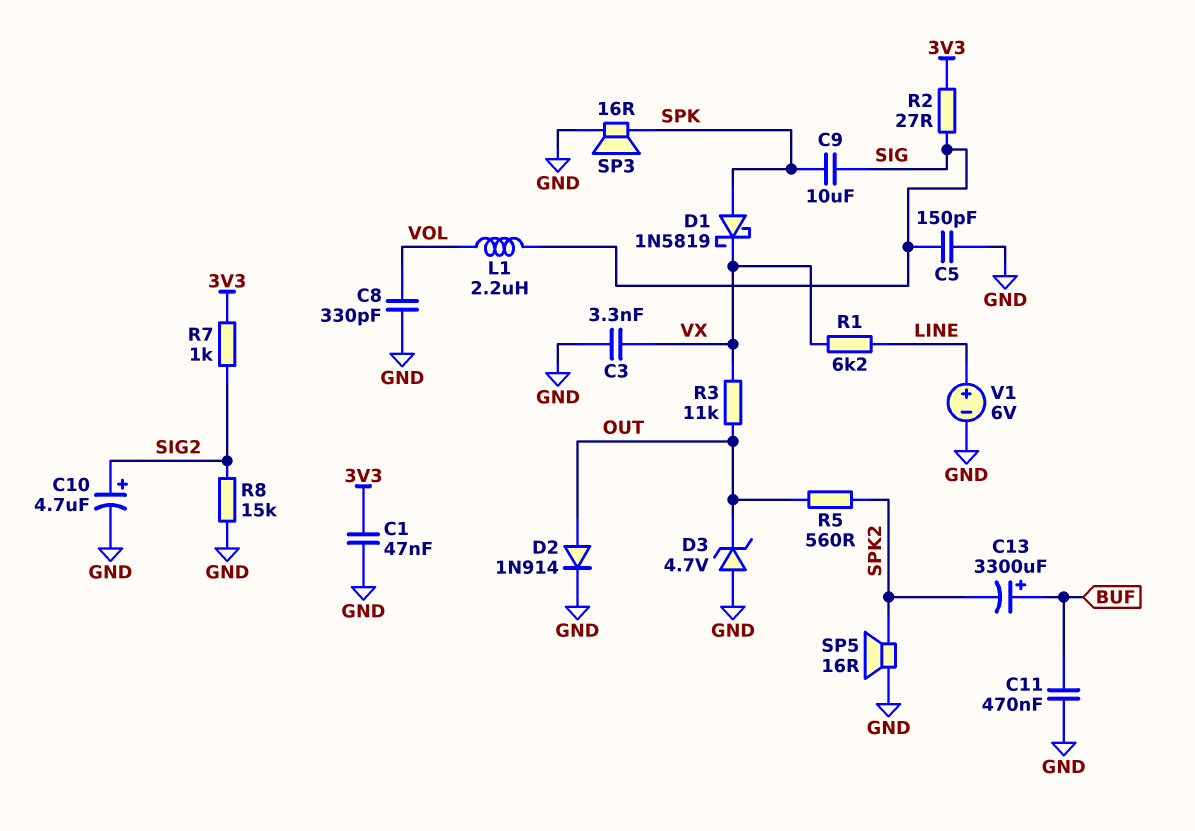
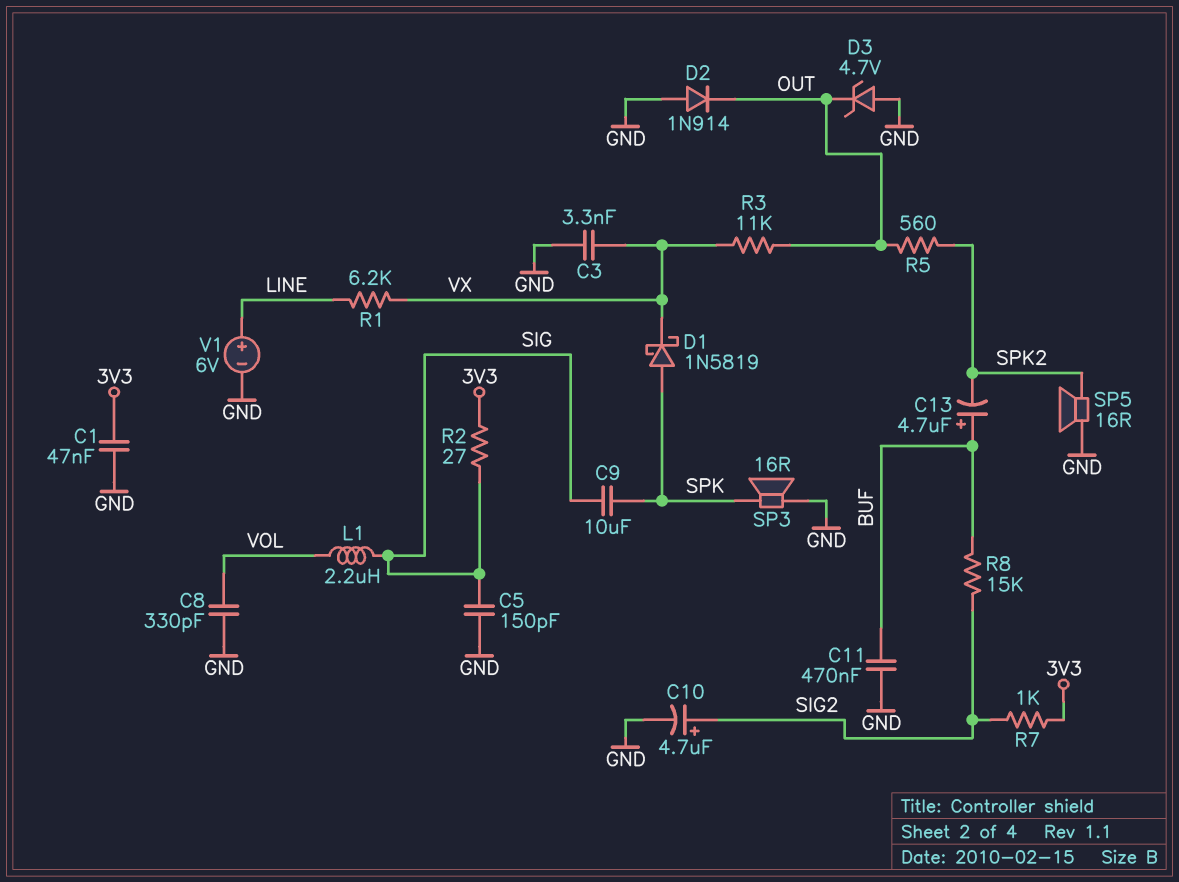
C13: 3300uF (plus BUF, minus SPK2) -> 4.7uF (plus BUF, minus SPK2)
D2: diode 1N914 (A OUT, K GND) -> diode 1N914 (A GND, K OUT)
R8: 15k (GND, SIG2) -> 15k (BUF, SIG2)

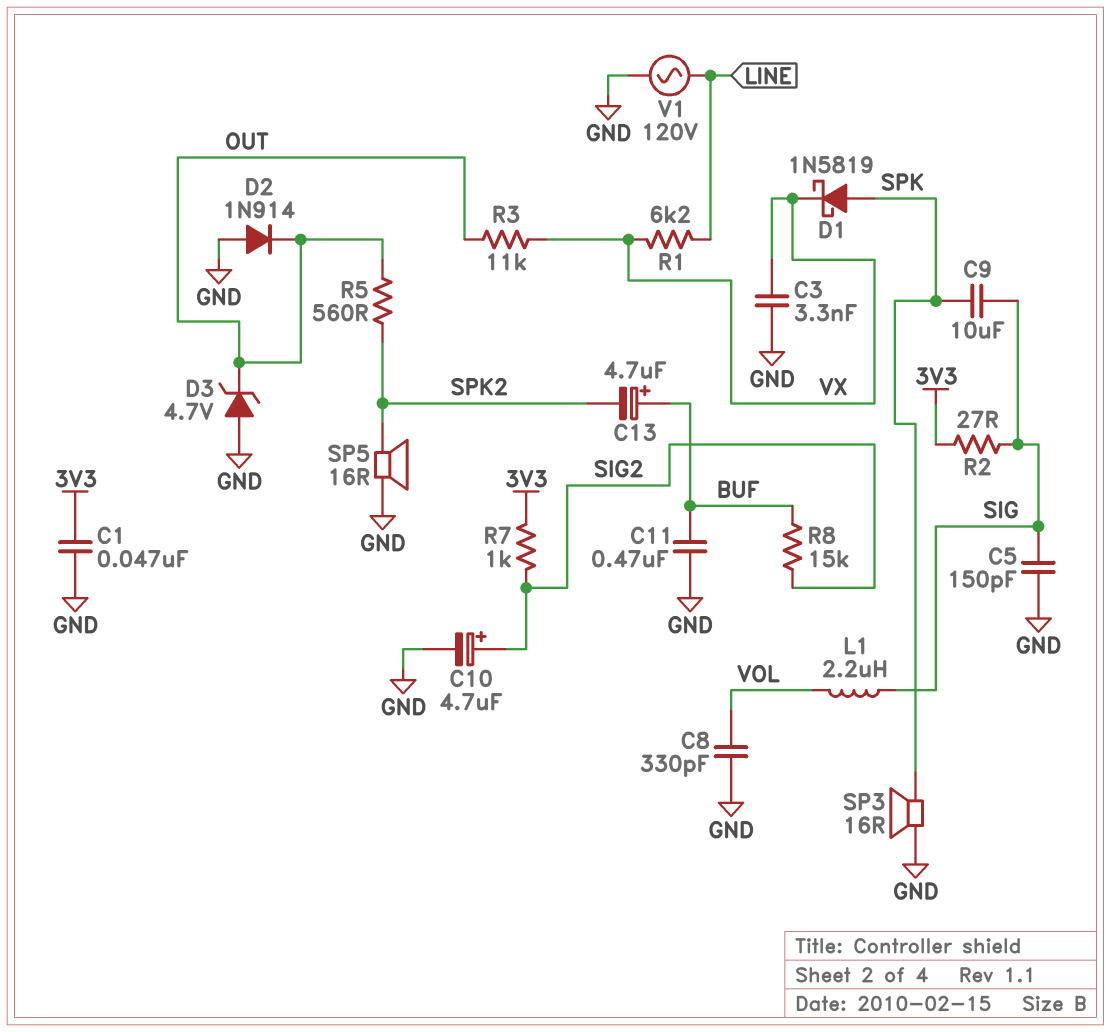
V1: 6V (plus LINE, minus GND) -> AC 120V (GND, LINE)

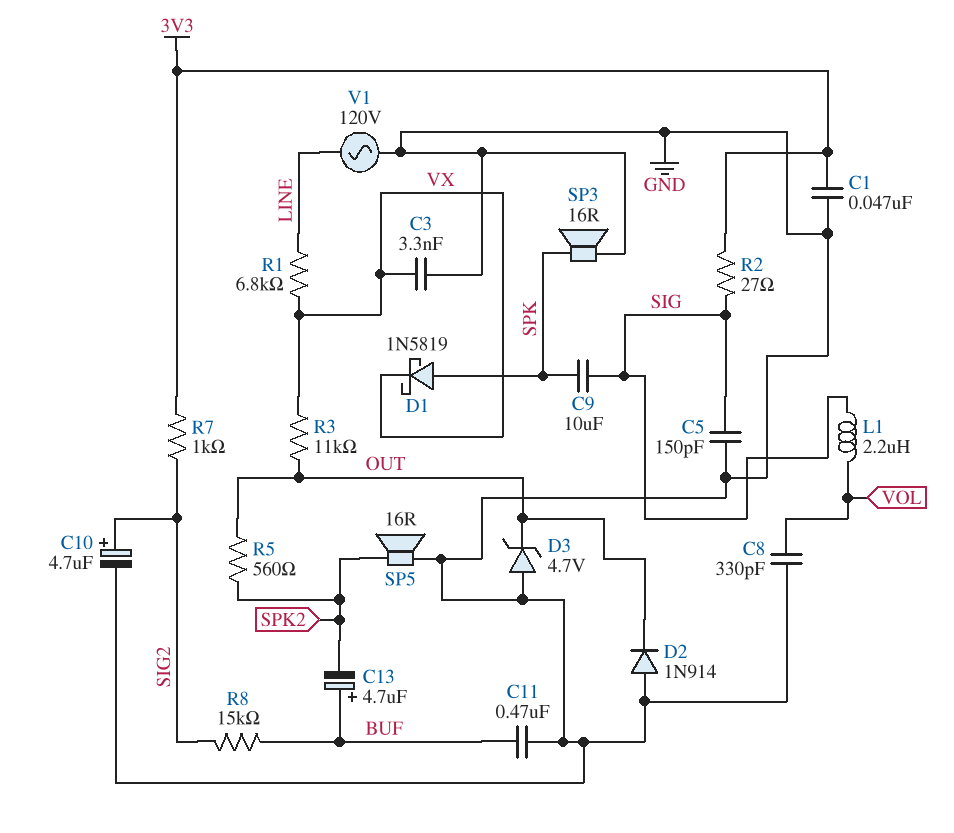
R1: 6.2k (LINE, VX) -> 6.8k (LINE, VX)

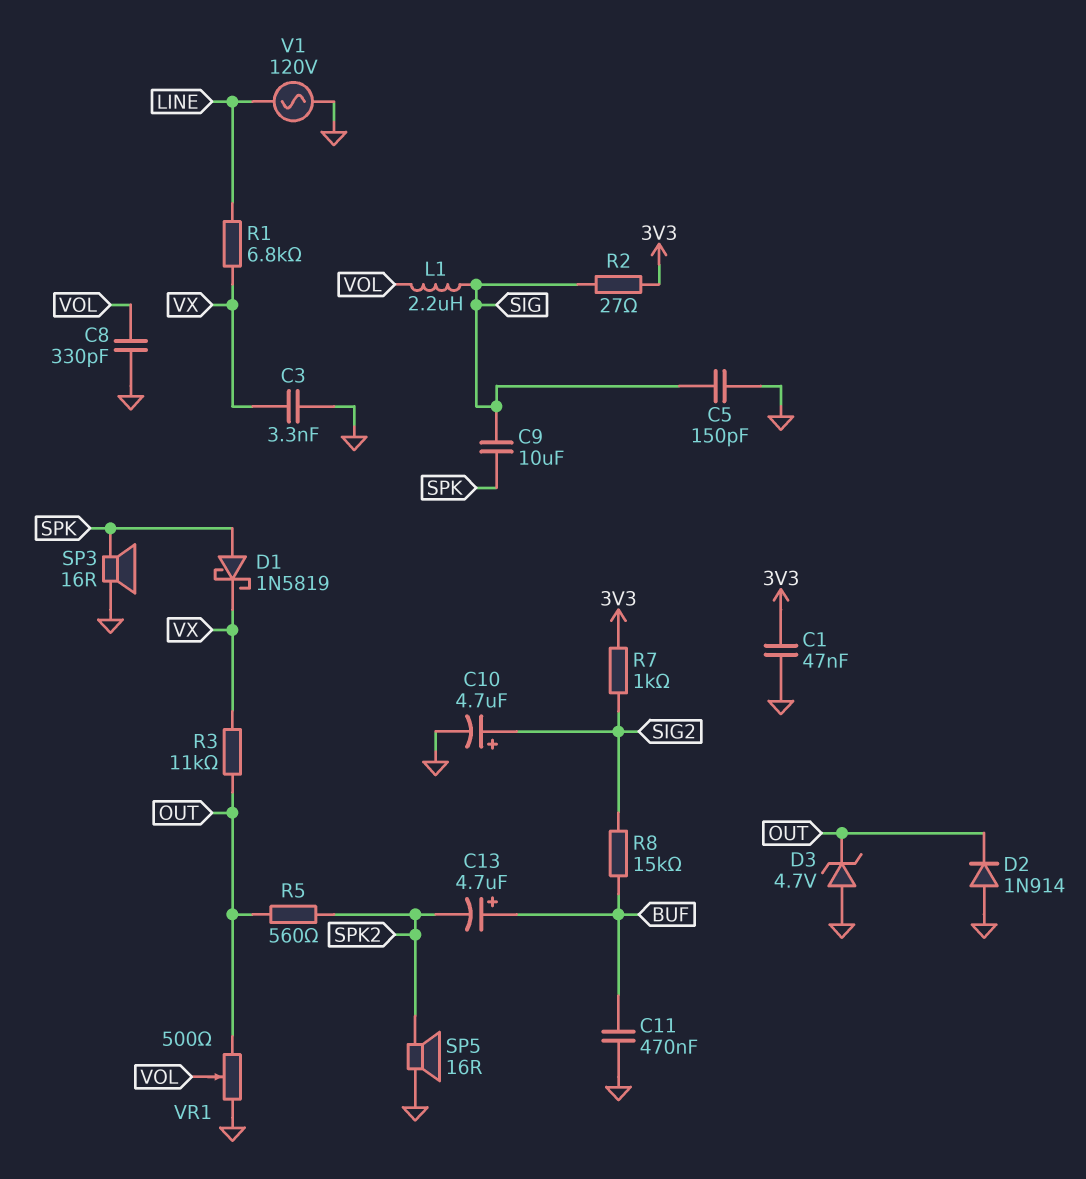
VR1: none -> 500 (GND, OUT, wiper VOL)

